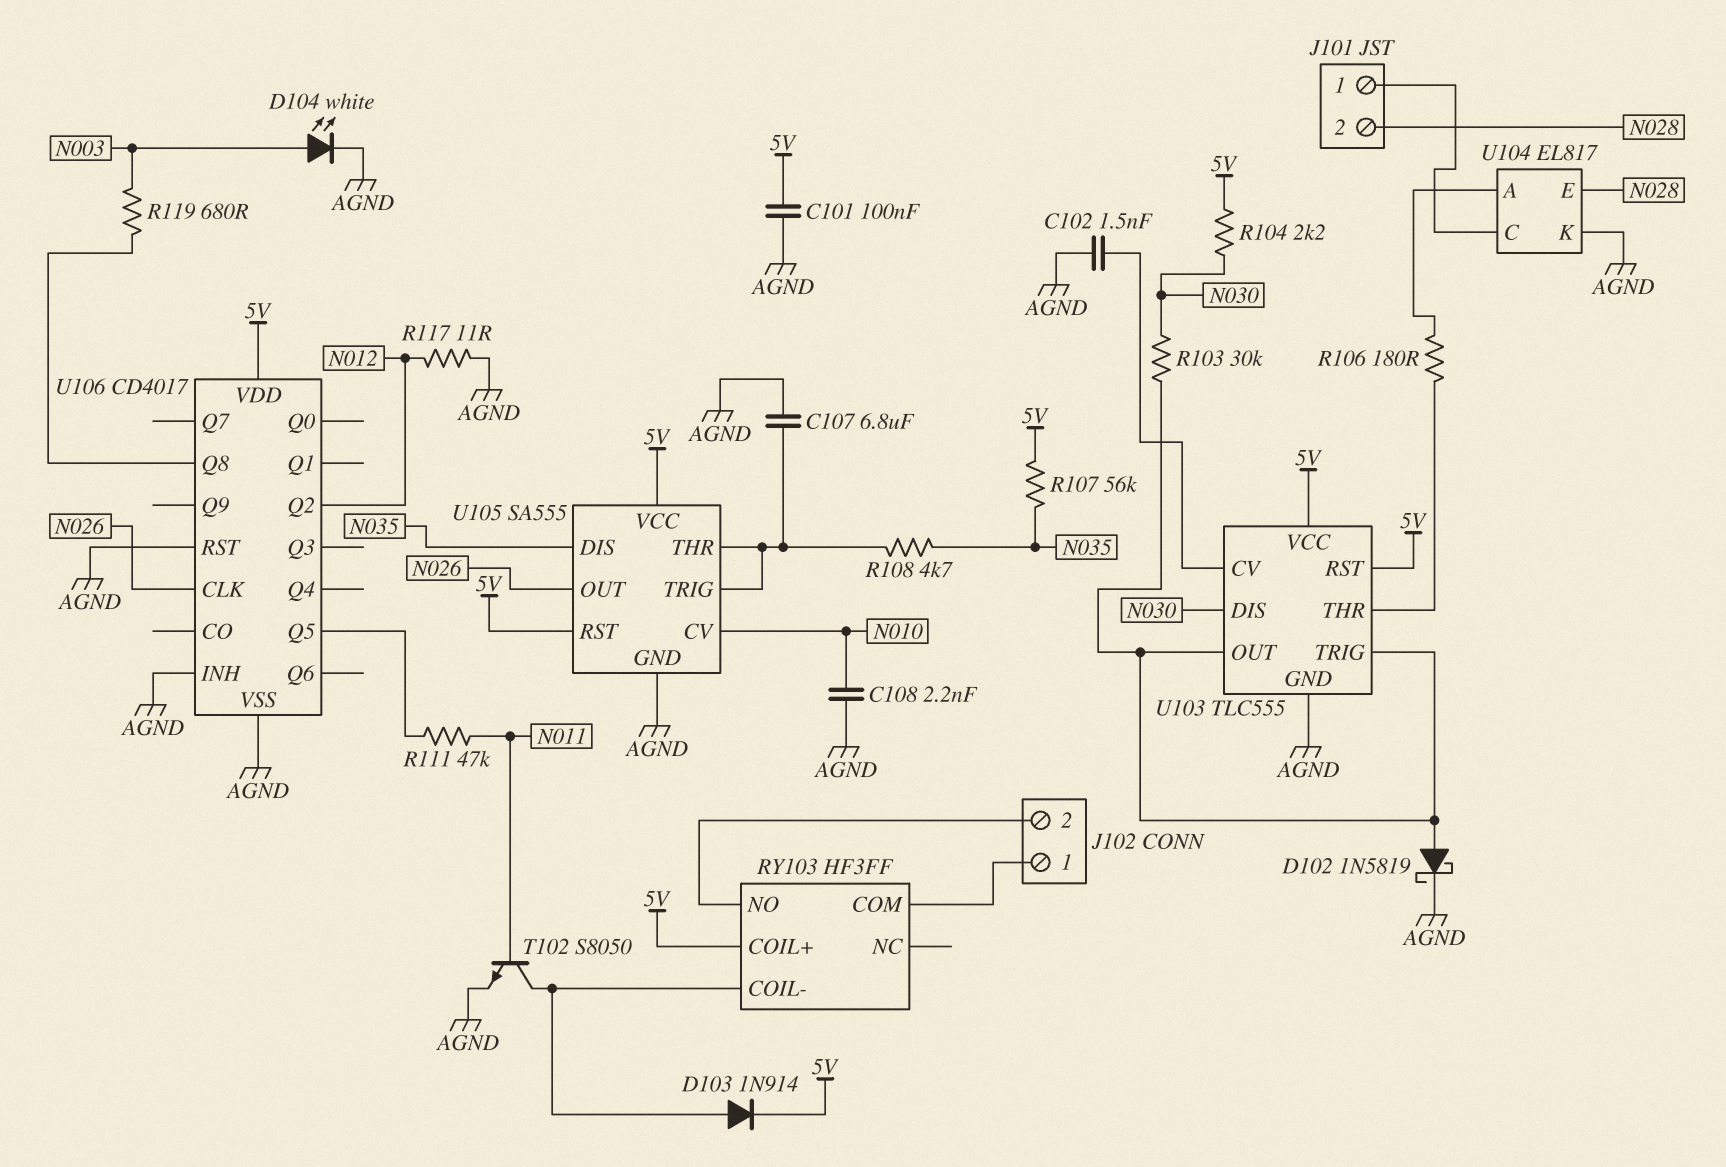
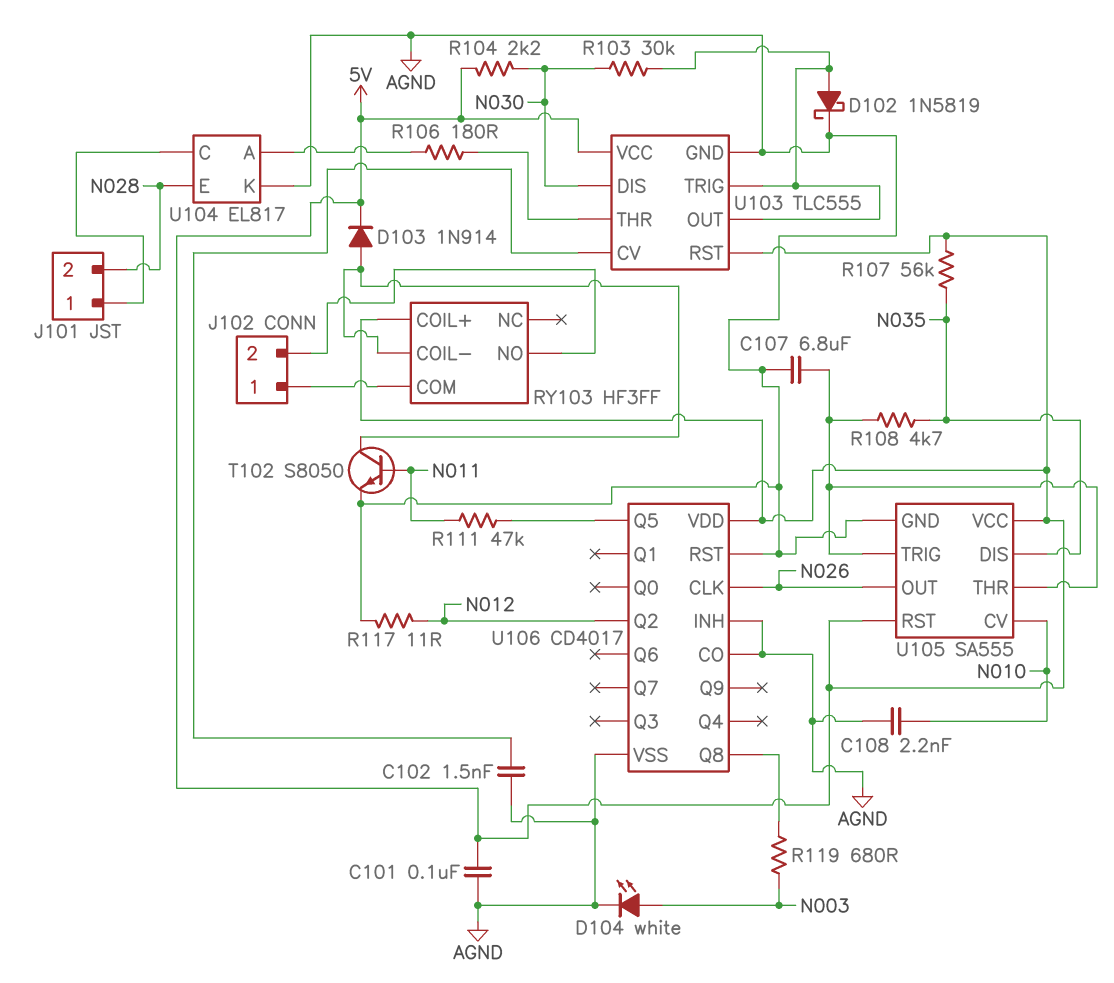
U106 pin CO: none -> AGND

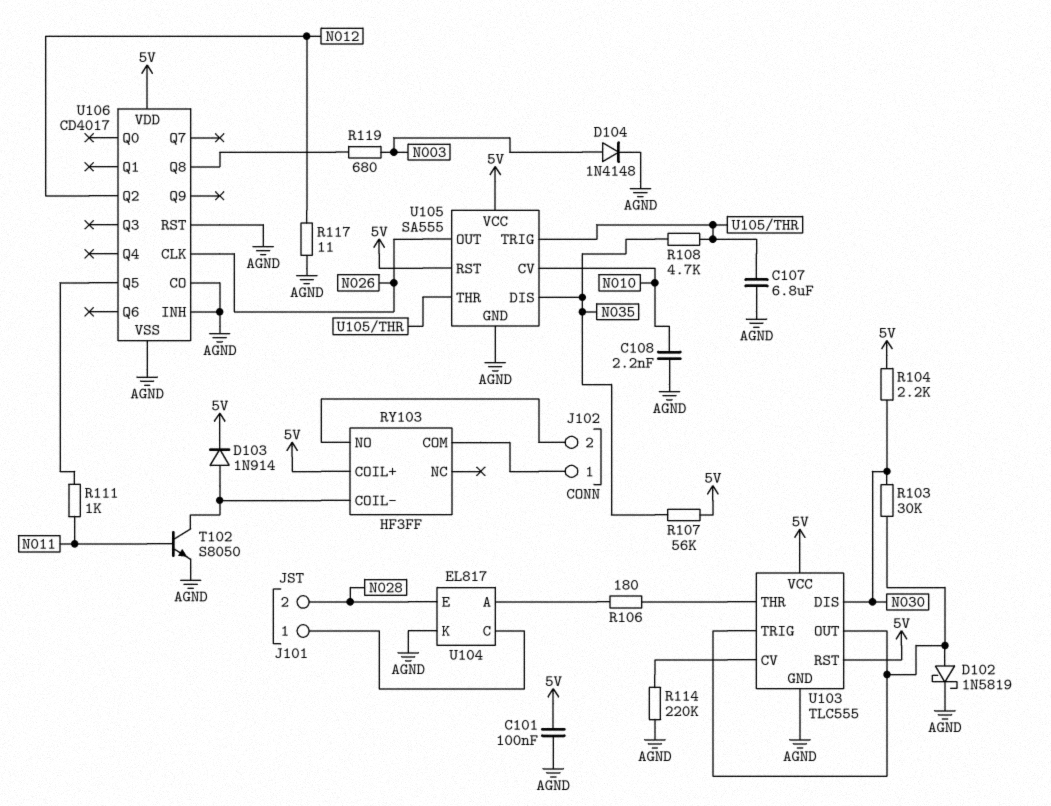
C102: 1.5nF (AGND, U103/CV) -> none
D104: LED white (A N003, K AGND) -> diode 1N4148 (A N003, K AGND)
R111: 47k (N011, U106/Q5) -> 1k (N011, U106/Q5)
R114: none -> 220k (AGND, U103/CV)

